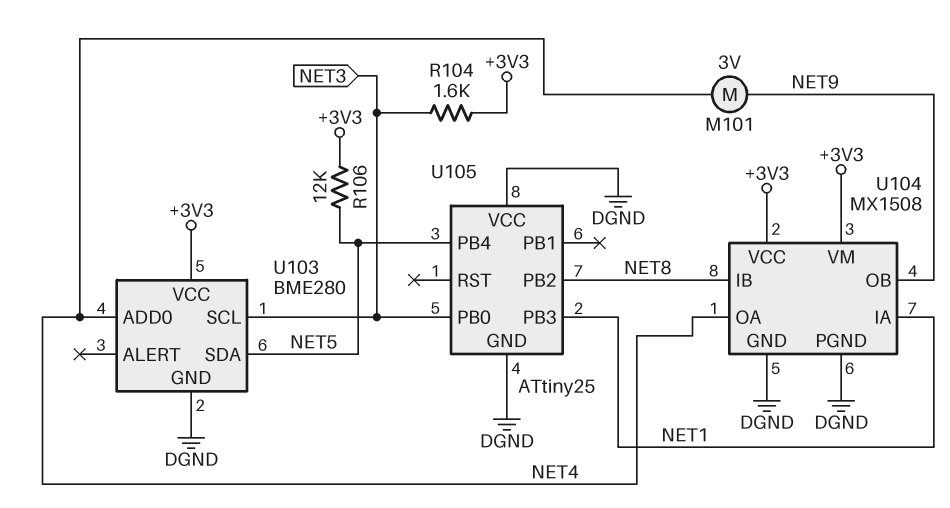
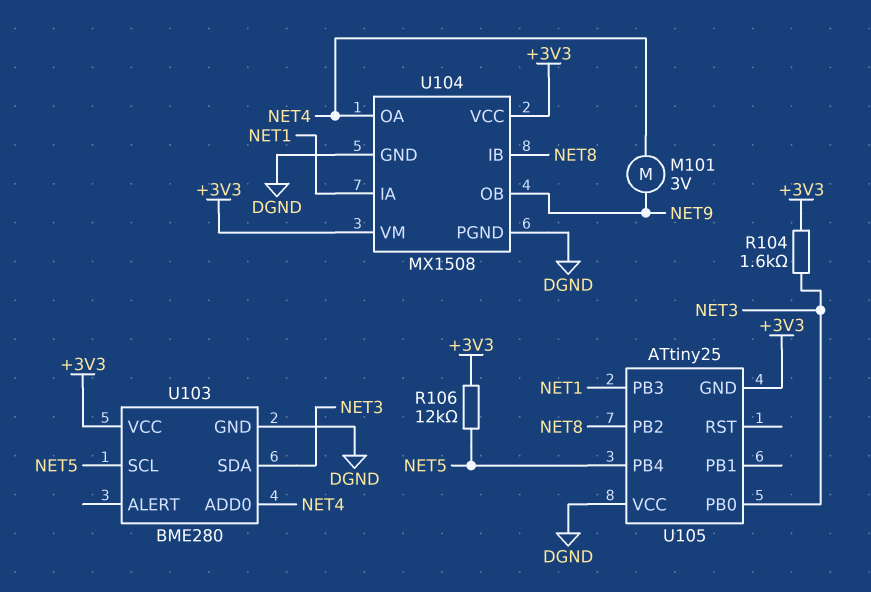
U103 pin SCL: NET3 -> NET5
U103 pin SDA: NET5 -> NET3
U105 pin GND: DGND -> +3V3

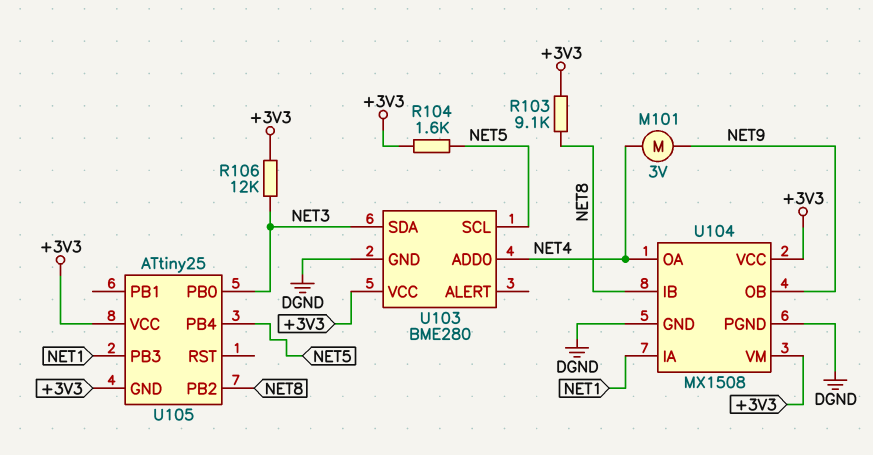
R103: none -> 9.1k (+3V3, NET8)
R104: 1.6k (+3V3, NET3) -> 1.6k (+3V3, NET5)
R106: 12k (+3V3, NET5) -> 12k (+3V3, NET3)
U105 pin VCC: DGND -> +3V3

